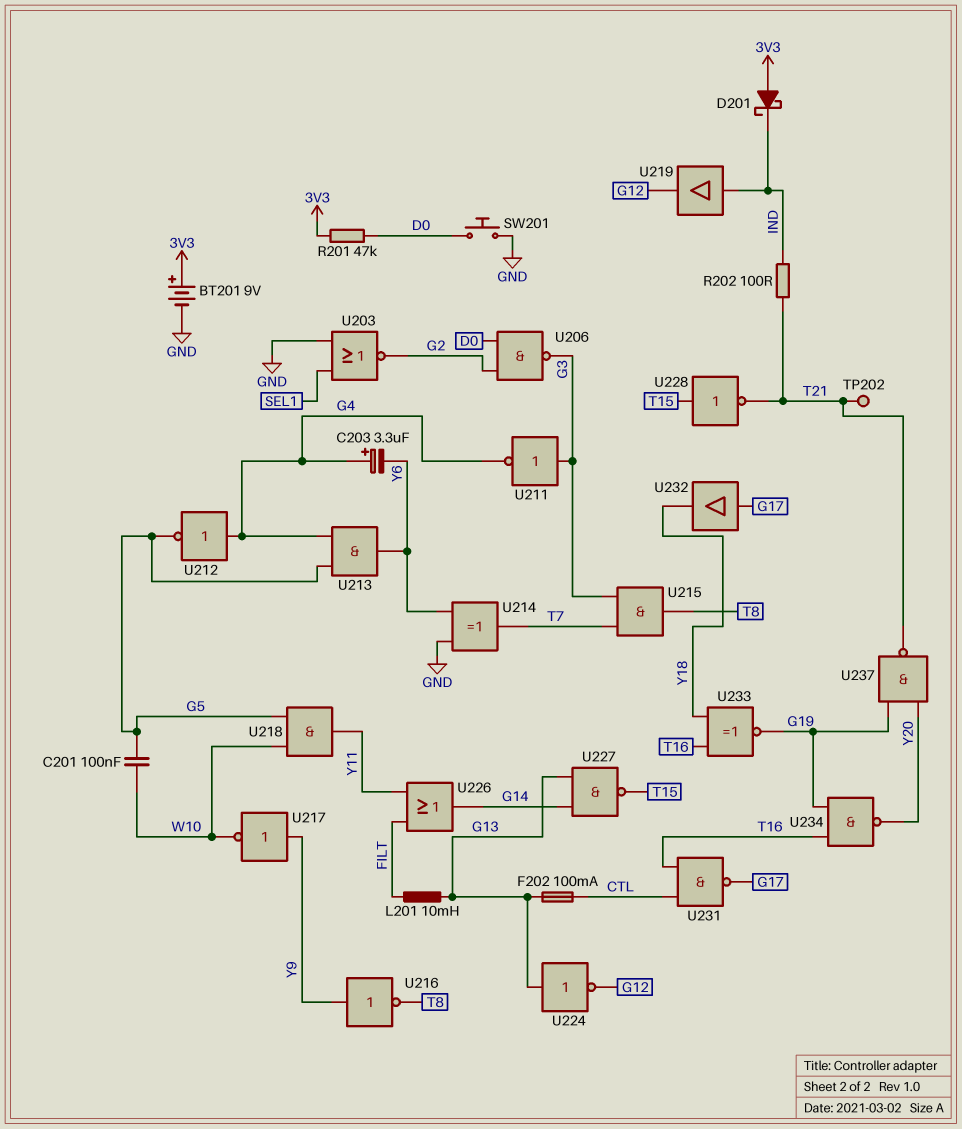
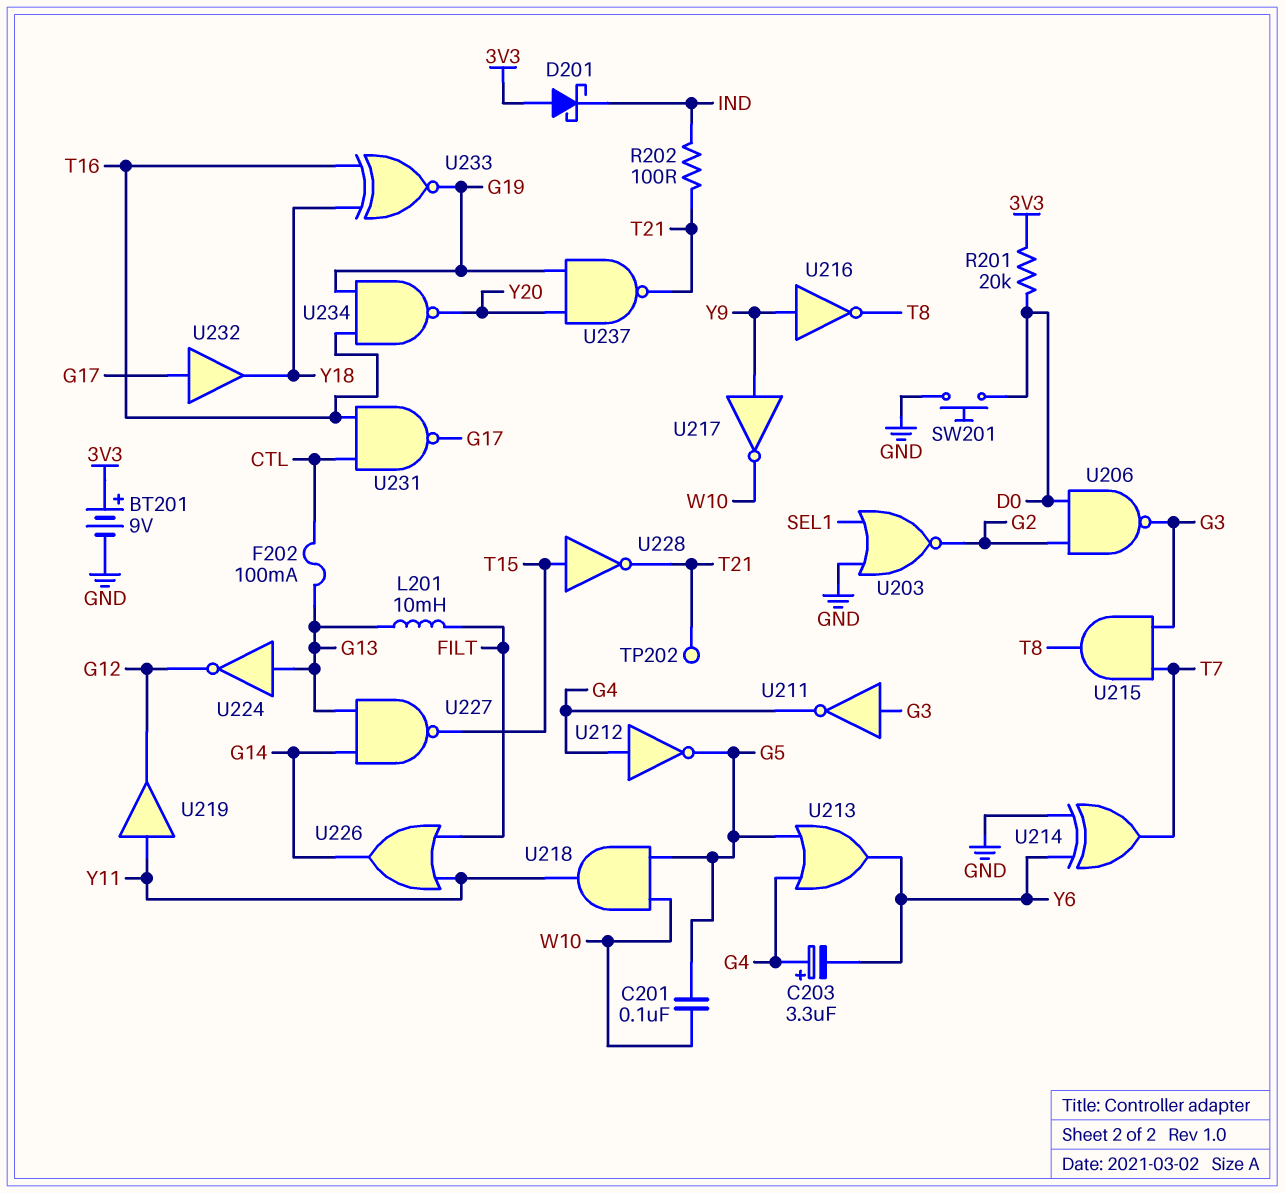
R201: 47k (3V3, D0) -> 20k (3V3, D0)
U213: AND (in G4, in G5, out Y6) -> OR (in G4, in G5, out Y6)
U219: buffer (in IND, out G12) -> buffer (in Y11, out G12)

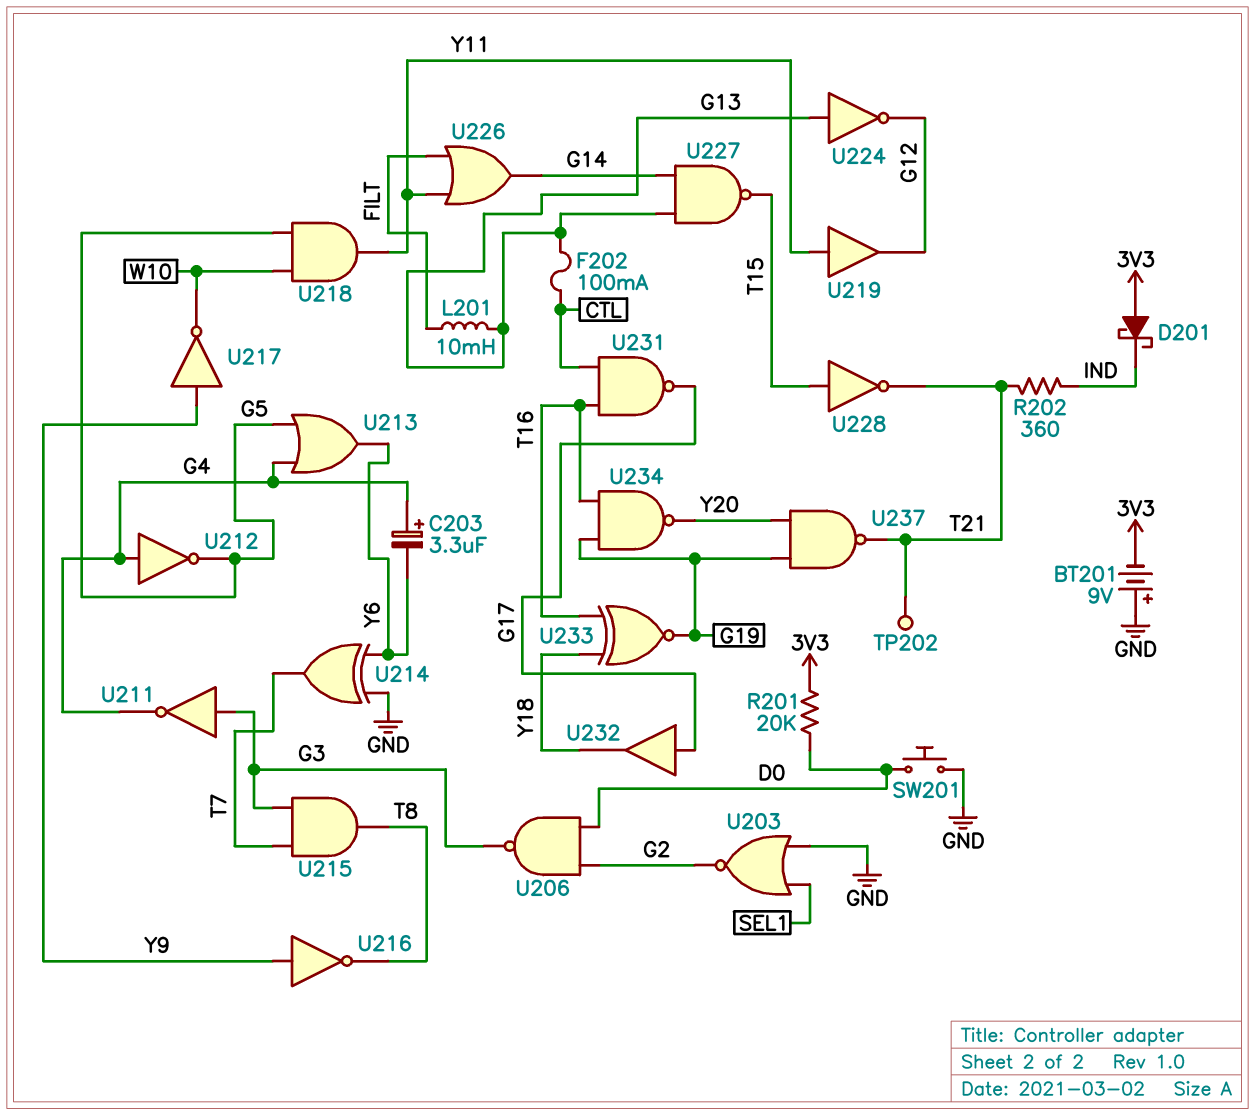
BT201: 9V (plus 3V3, minus GND) -> 9V (plus GND, minus 3V3)
C201: 100nF (G5, W10) -> none
R202: 100 (IND, T21) -> 360 (IND, T21)

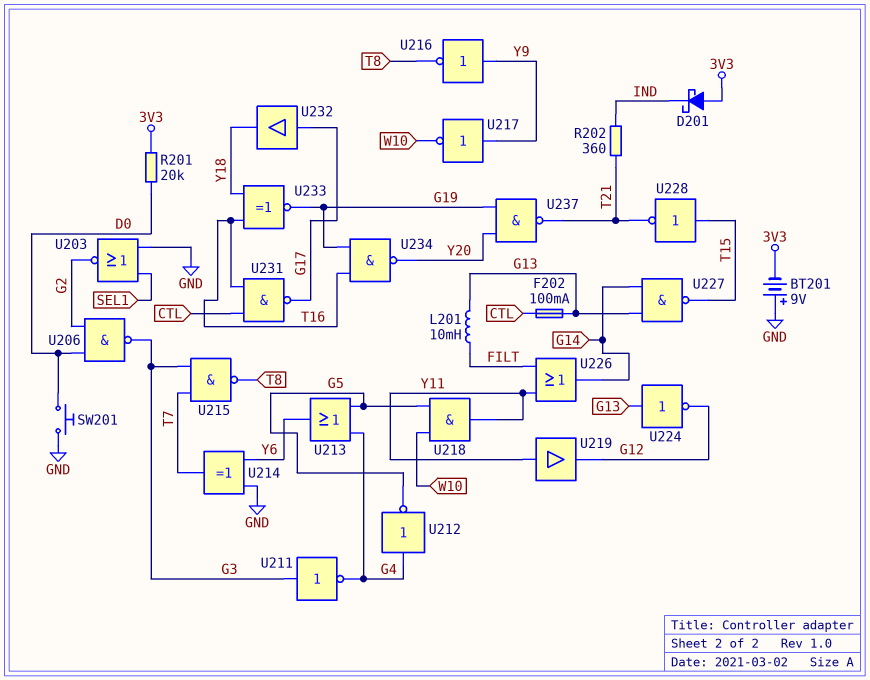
C203: 3.3uF (plus G4, minus Y6) -> none
TP202: test point (T21) -> none
U215: AND (in G3, in T7, out T8) -> NAND (in G3, in T7, out T8)

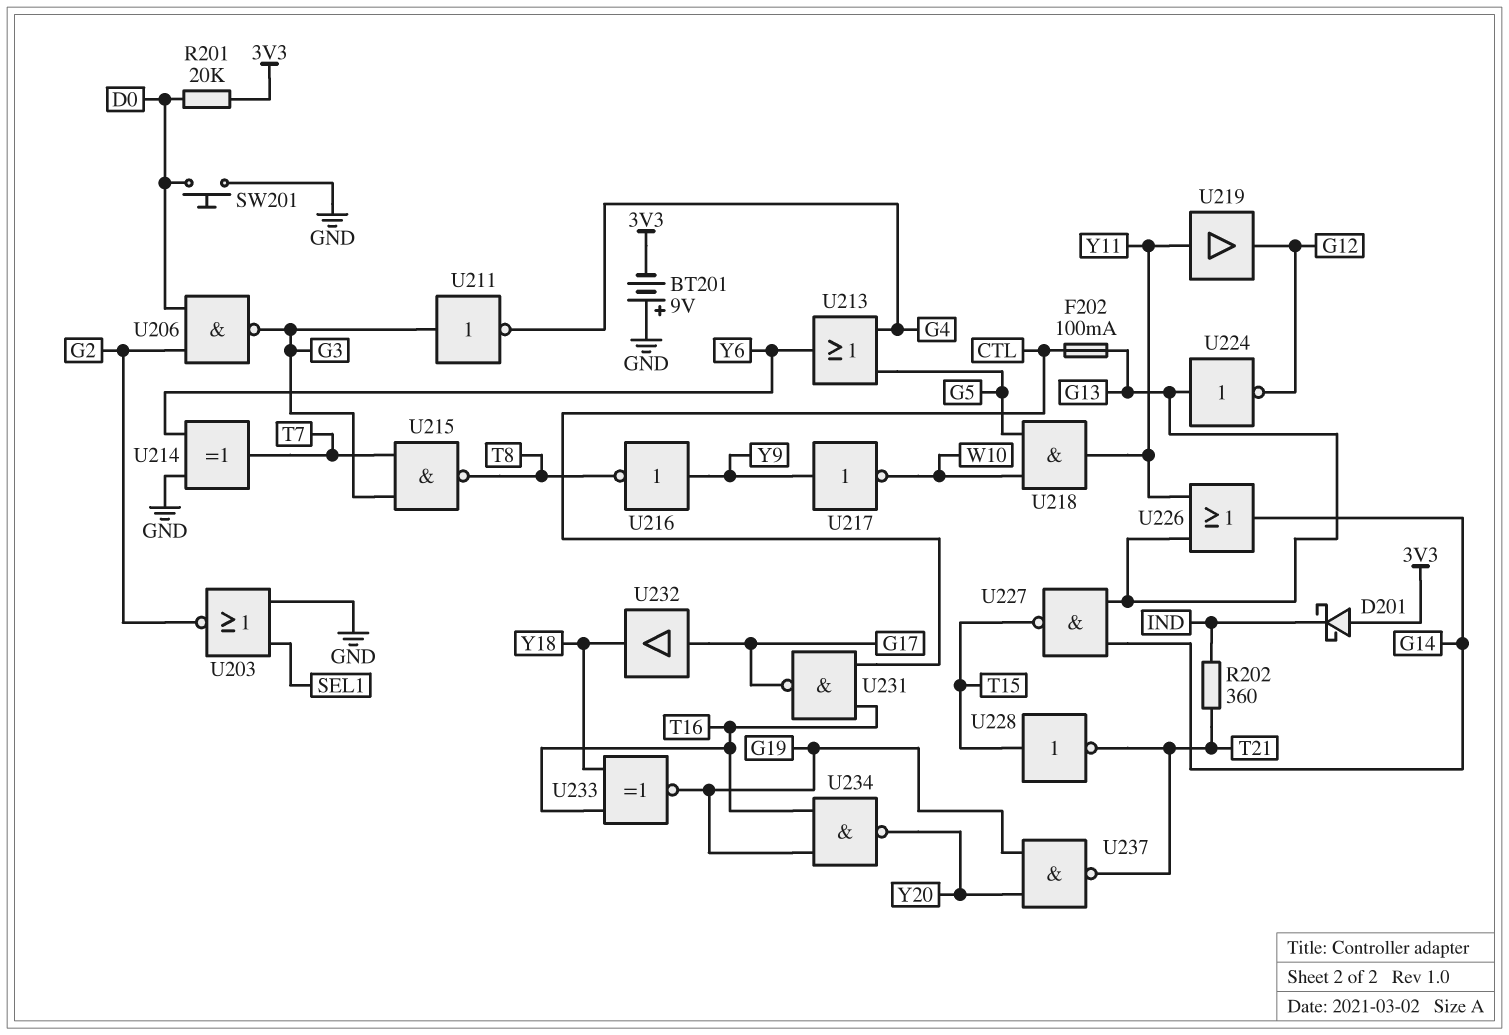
L201: 10mH (FILT, G13) -> none
U212: NOT (in G4, out G5) -> none
U226: OR (in FILT, in Y11, out G14) -> OR (in G13, in Y11, out G14)

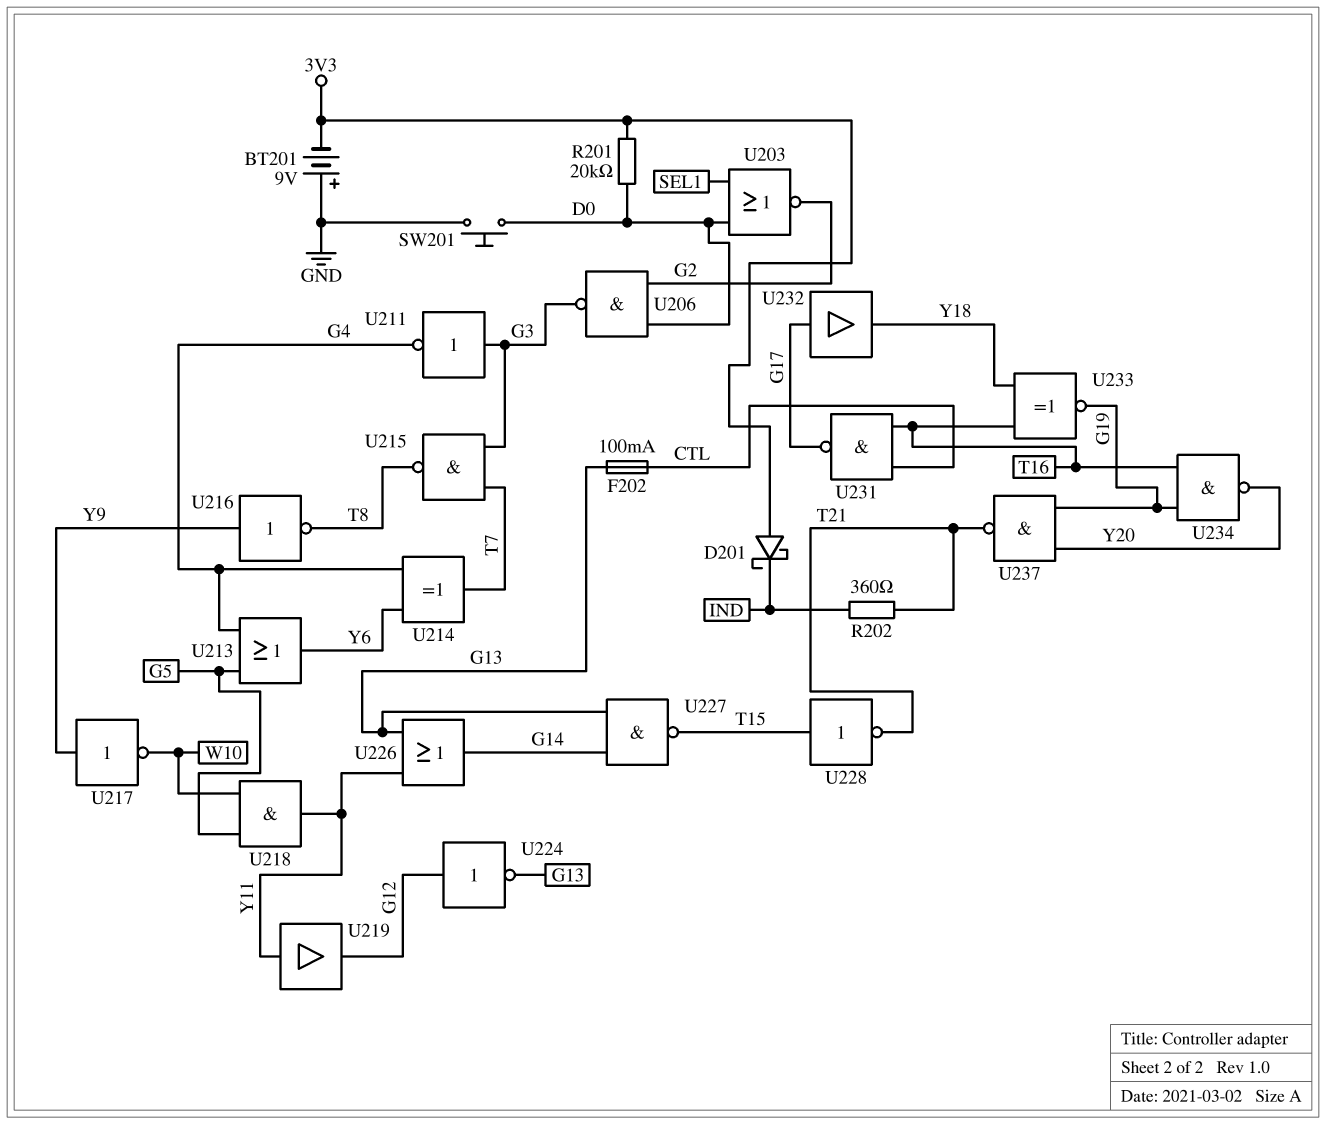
U203: NOR (in GND, in SEL1, out G2) -> NOR (in D0, in SEL1, out G2)
U214: XOR (in GND, in Y6, out T7) -> XOR (in G4, in Y6, out T7)
U224: NOT (in G13, out G12) -> NOT (in G12, out G13)

